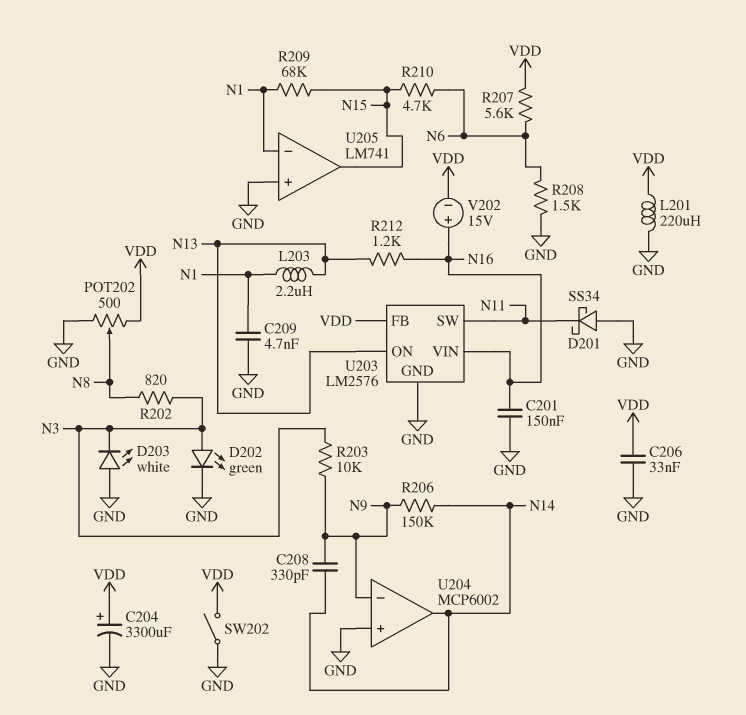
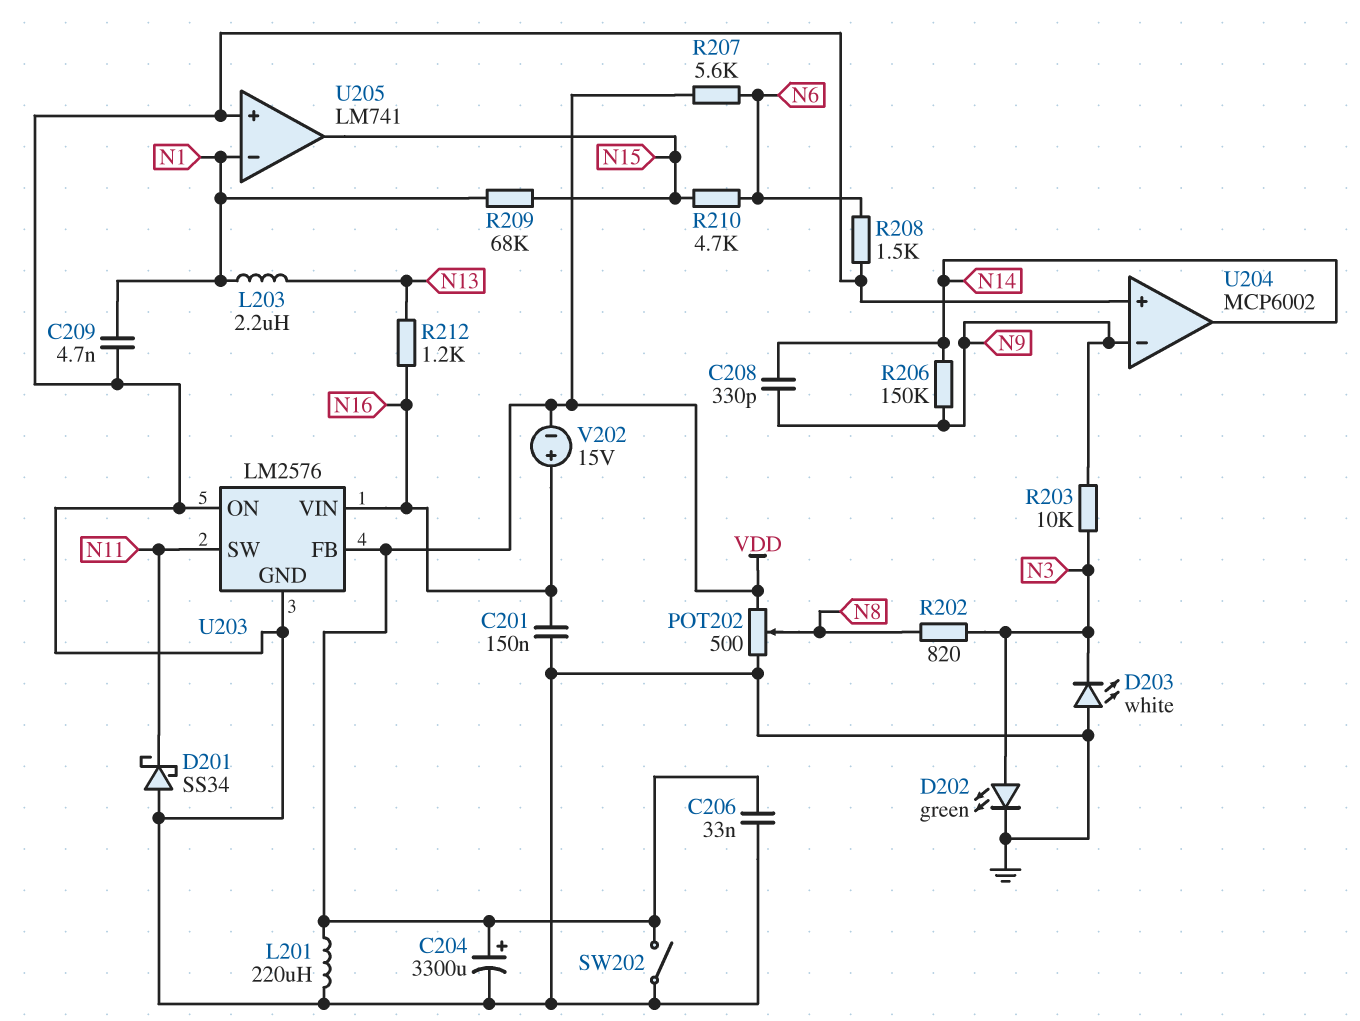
U203 pin ON: N13 -> GND

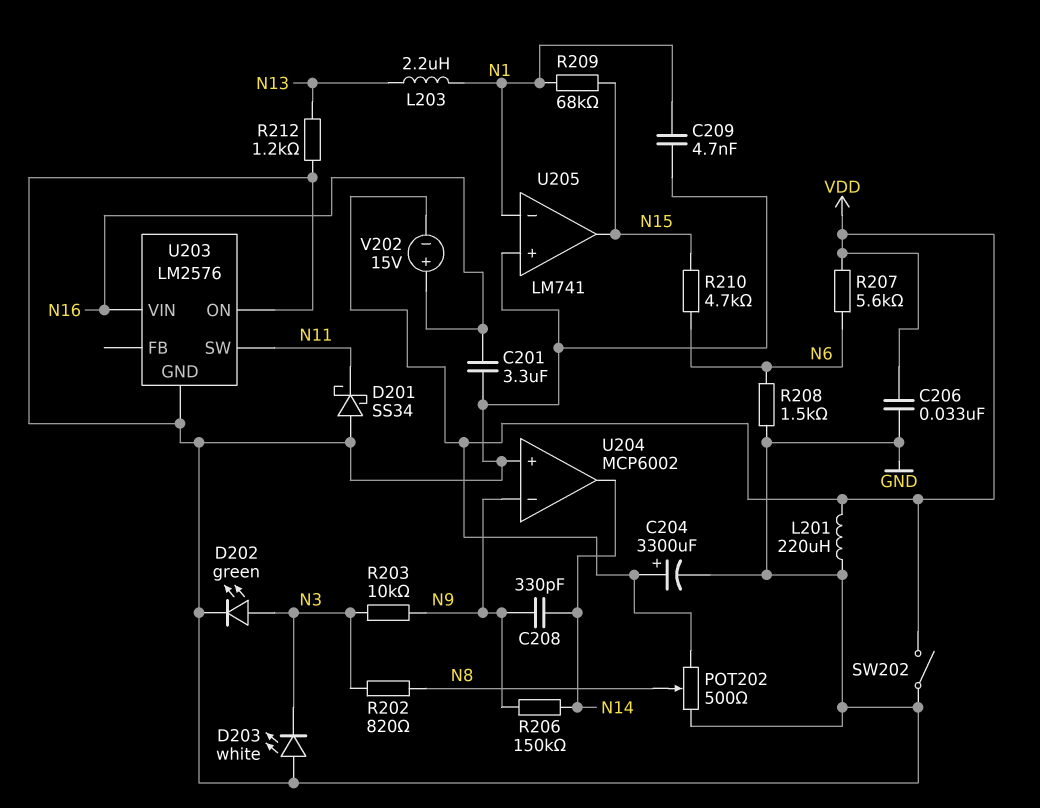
C201: 150nF (GND, N16) -> 3.3uF (GND, N16)
R212: 1.2k (N13, N16) -> 1.2k (GND, N13)
U203 pin FB: VDD -> none

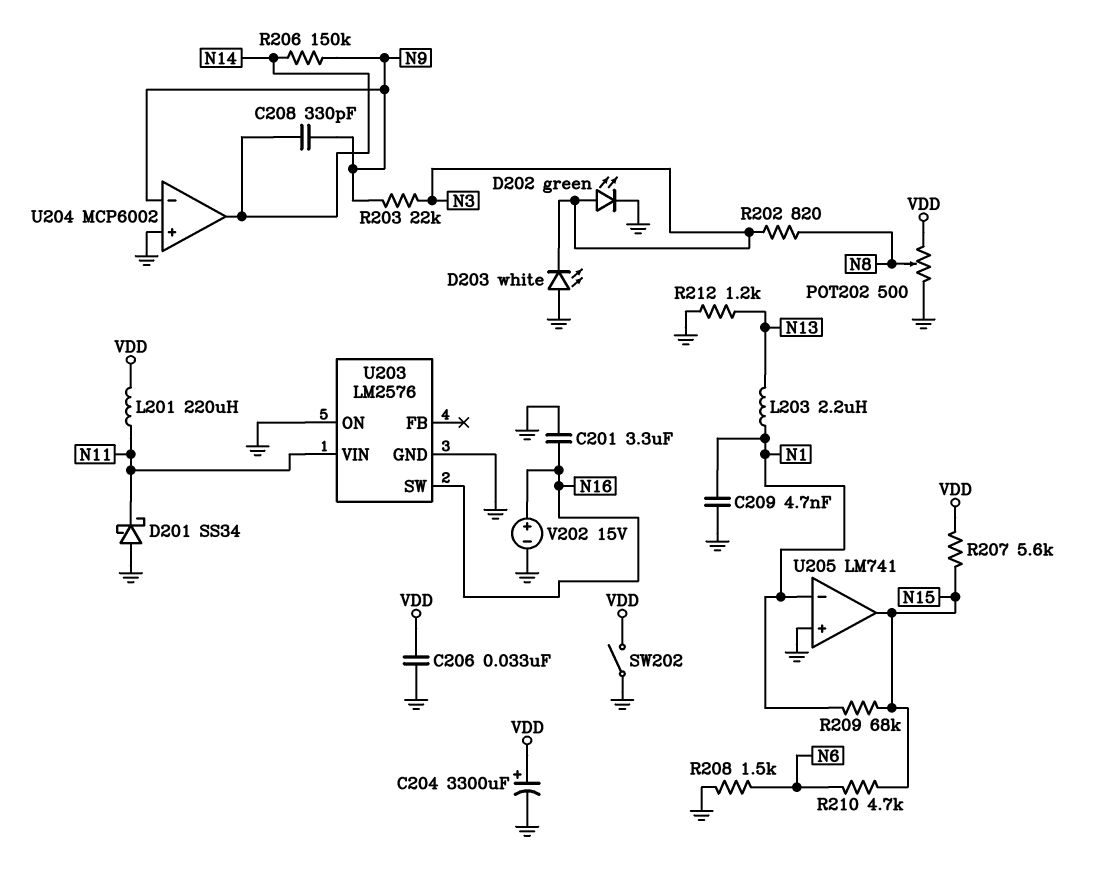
L201: 220uH (GND, VDD) -> 220uH (N11, VDD)
R203: 10k (N3, N9) -> 22k (N3, N9)
R207: 5.6k (N6, VDD) -> 5.6k (N15, VDD)
U203 pin SW: N11 -> N16
U203 pin VIN: N16 -> N11
V202: 15V (plus N16, minus VDD) -> 15V (plus N16, minus GND)

